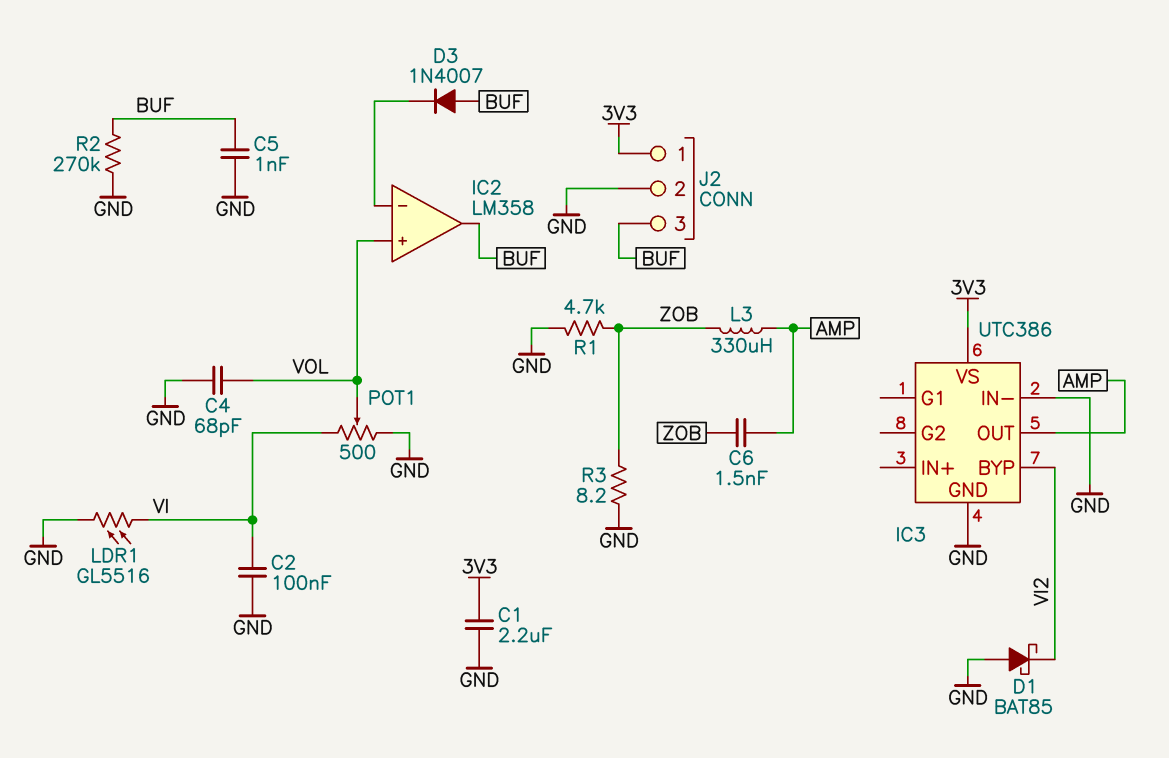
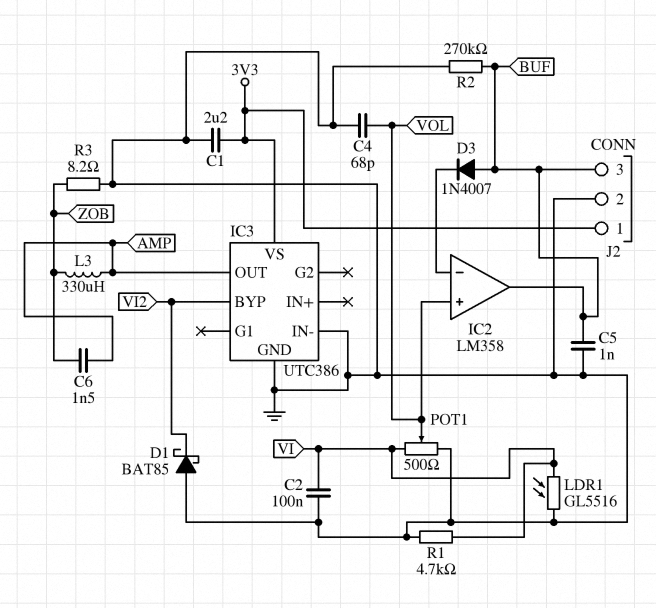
R1: 4.7k (GND, ZOB) -> 4.7k (GND, VI)

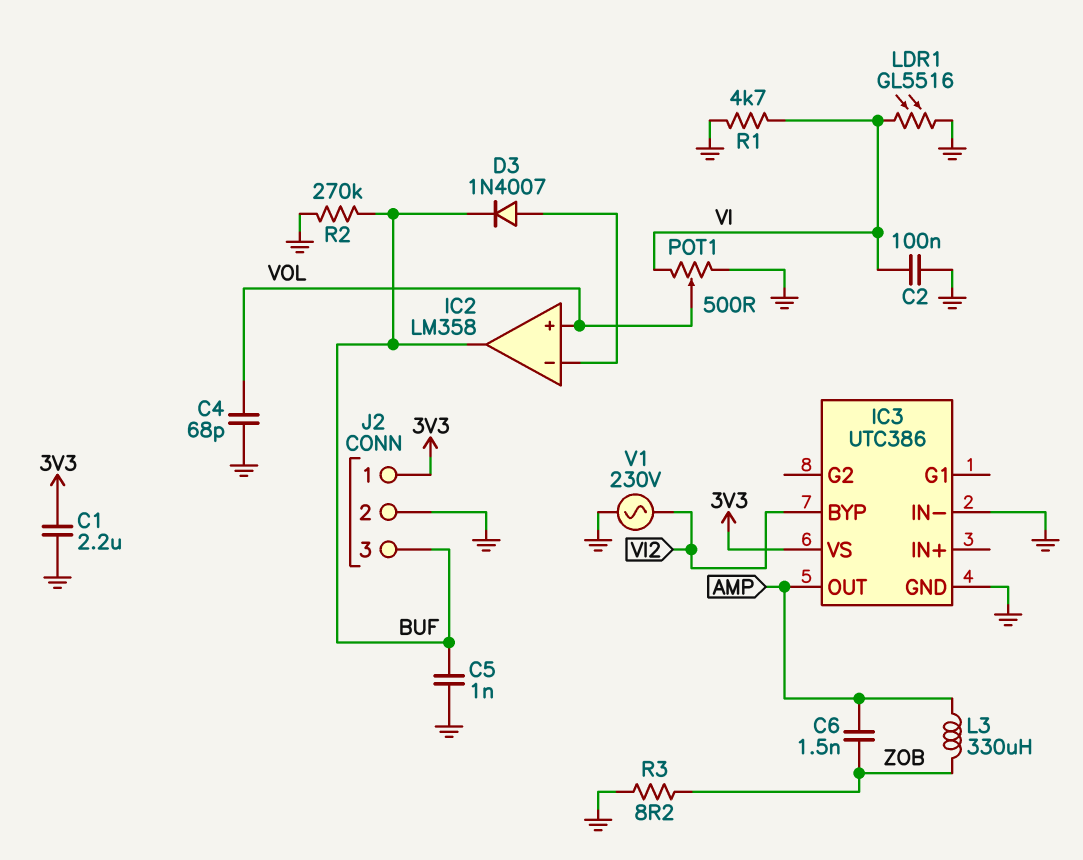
D1: schottky BAT85 (A GND, K VI2) -> none
D3: diode 1N4007 (A BUF, K IC2/in-) -> diode 1N4007 (A IC2/in-, K BUF)
V1: none -> AC 230V (GND, VI2)

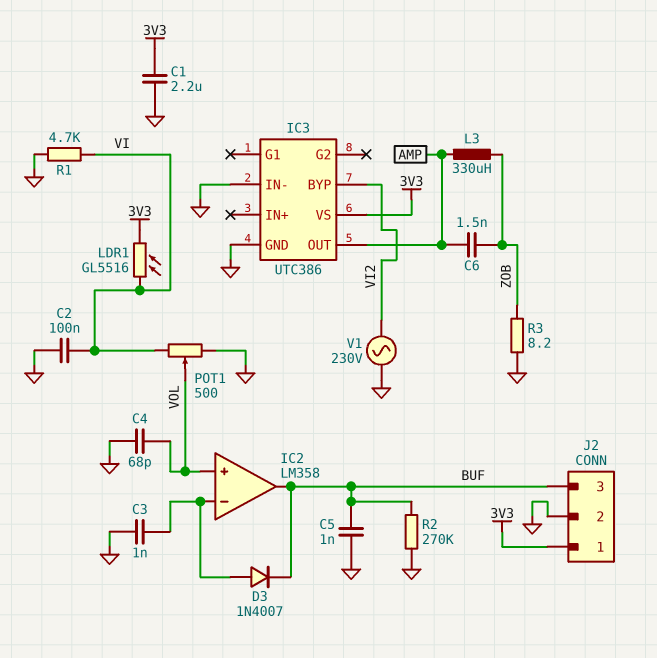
C3: none -> 1nF (GND, IC2/in-)
LDR1: GL5516 (GND, VI) -> GL5516 (3V3, VI)

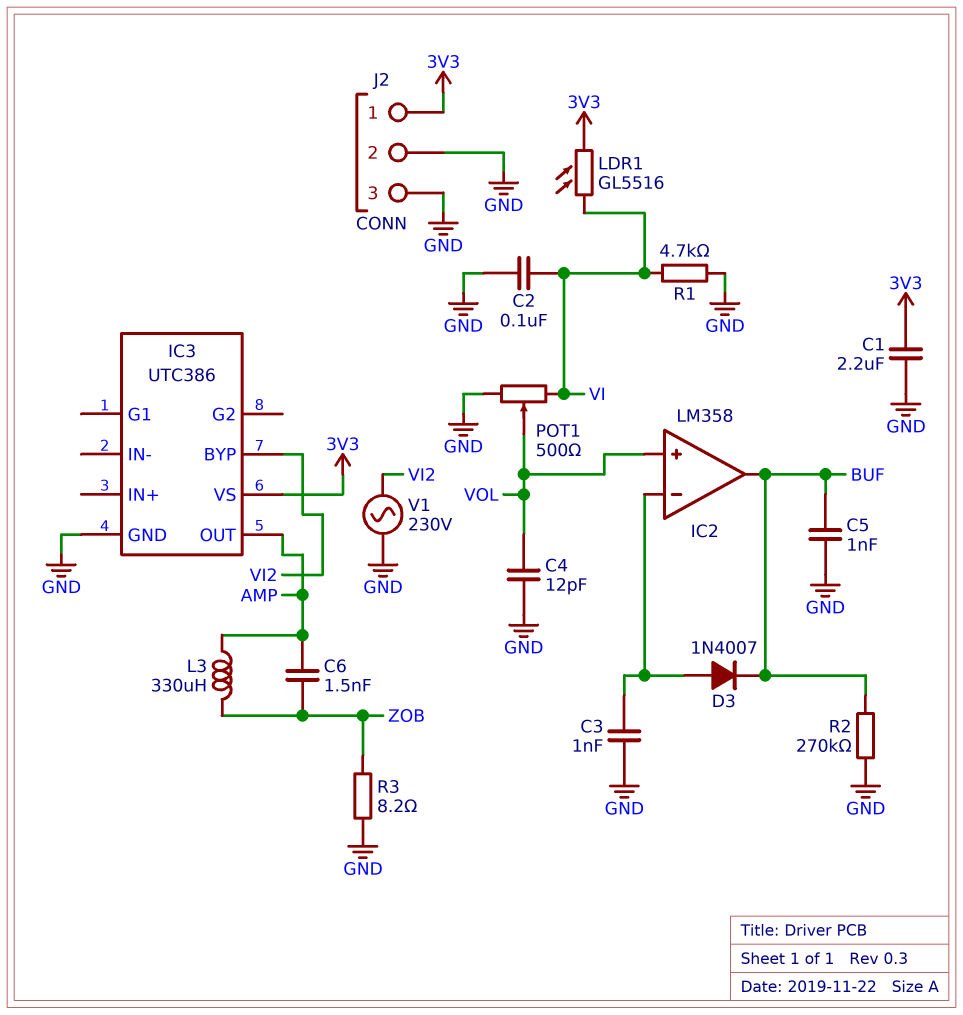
C4: 68pF (GND, VOL) -> 12pF (GND, VOL)
IC3 pin IN-: GND -> none
J2 pin 3: BUF -> GND

